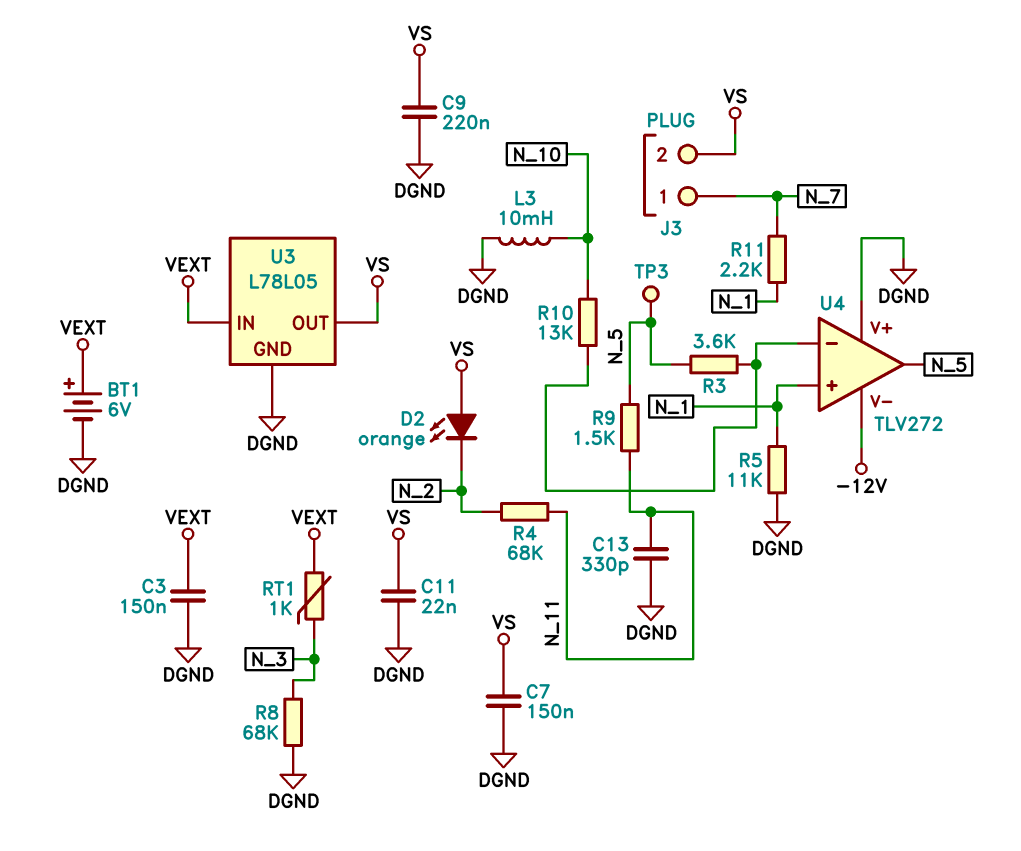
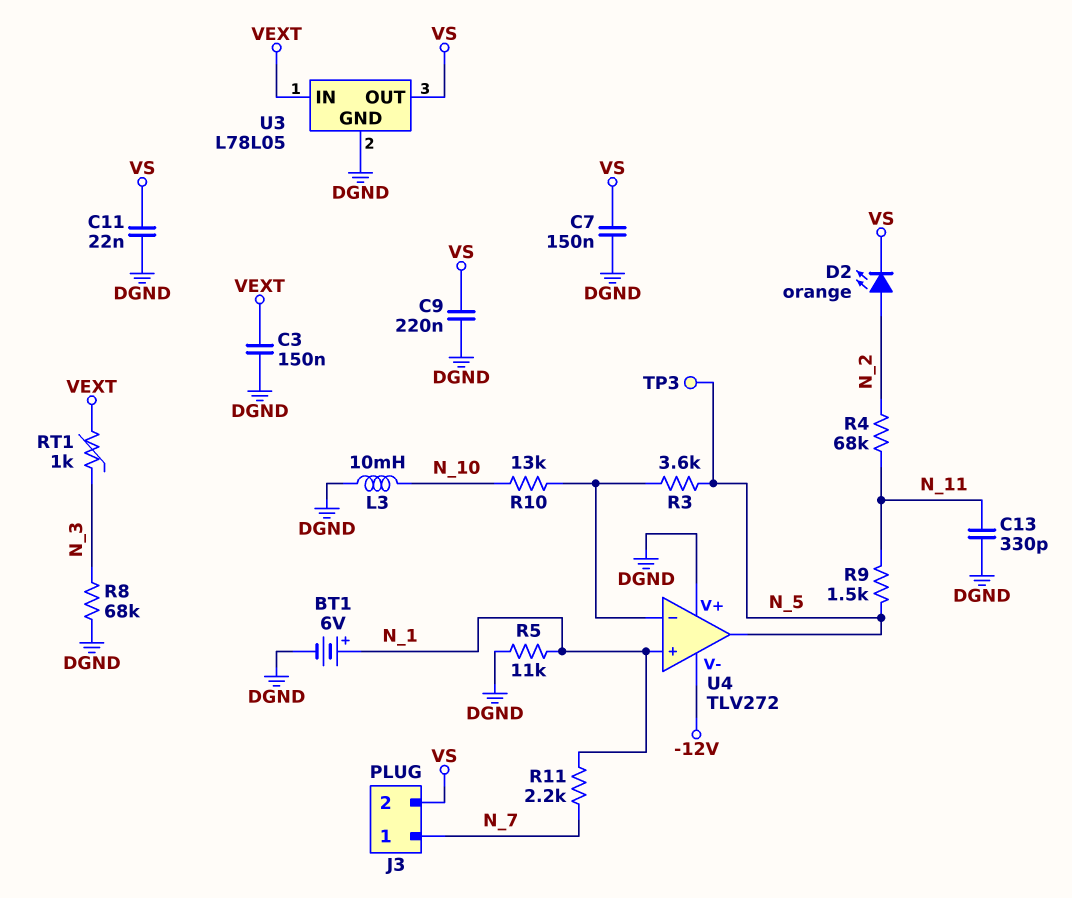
BT1: 6V (plus VEXT, minus DGND) -> 6V (plus N_1, minus DGND)
D2: LED orange (A VS, K N_2) -> LED orange (A N_2, K VS)

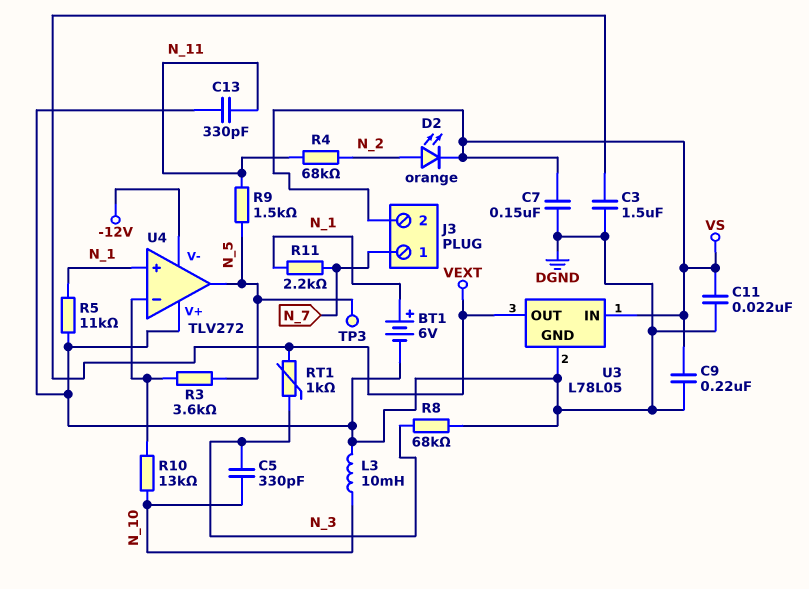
C3: 150nF (DGND, VEXT) -> 1.5uF (DGND, VEXT)
C5: none -> 330pF (N_3, N_10)
U3 pin IN: VEXT -> VS
U3 pin OUT: VS -> VEXT

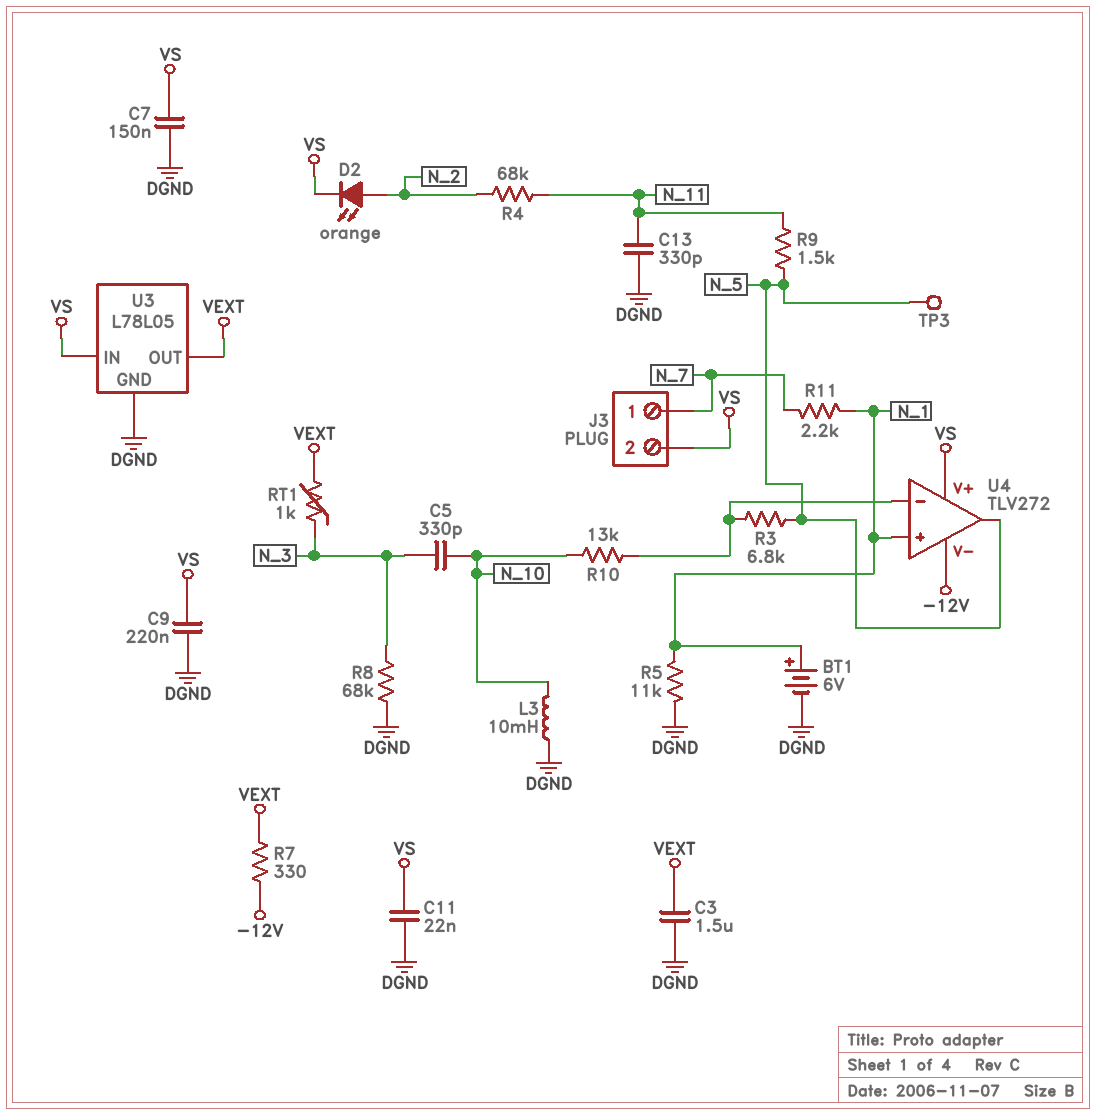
R3: 3.6k (N_5, U4/in-) -> 6.8k (N_5, U4/in-)
R7: none -> 330 (-12V, VEXT)
U4 pin V+: DGND -> VS

